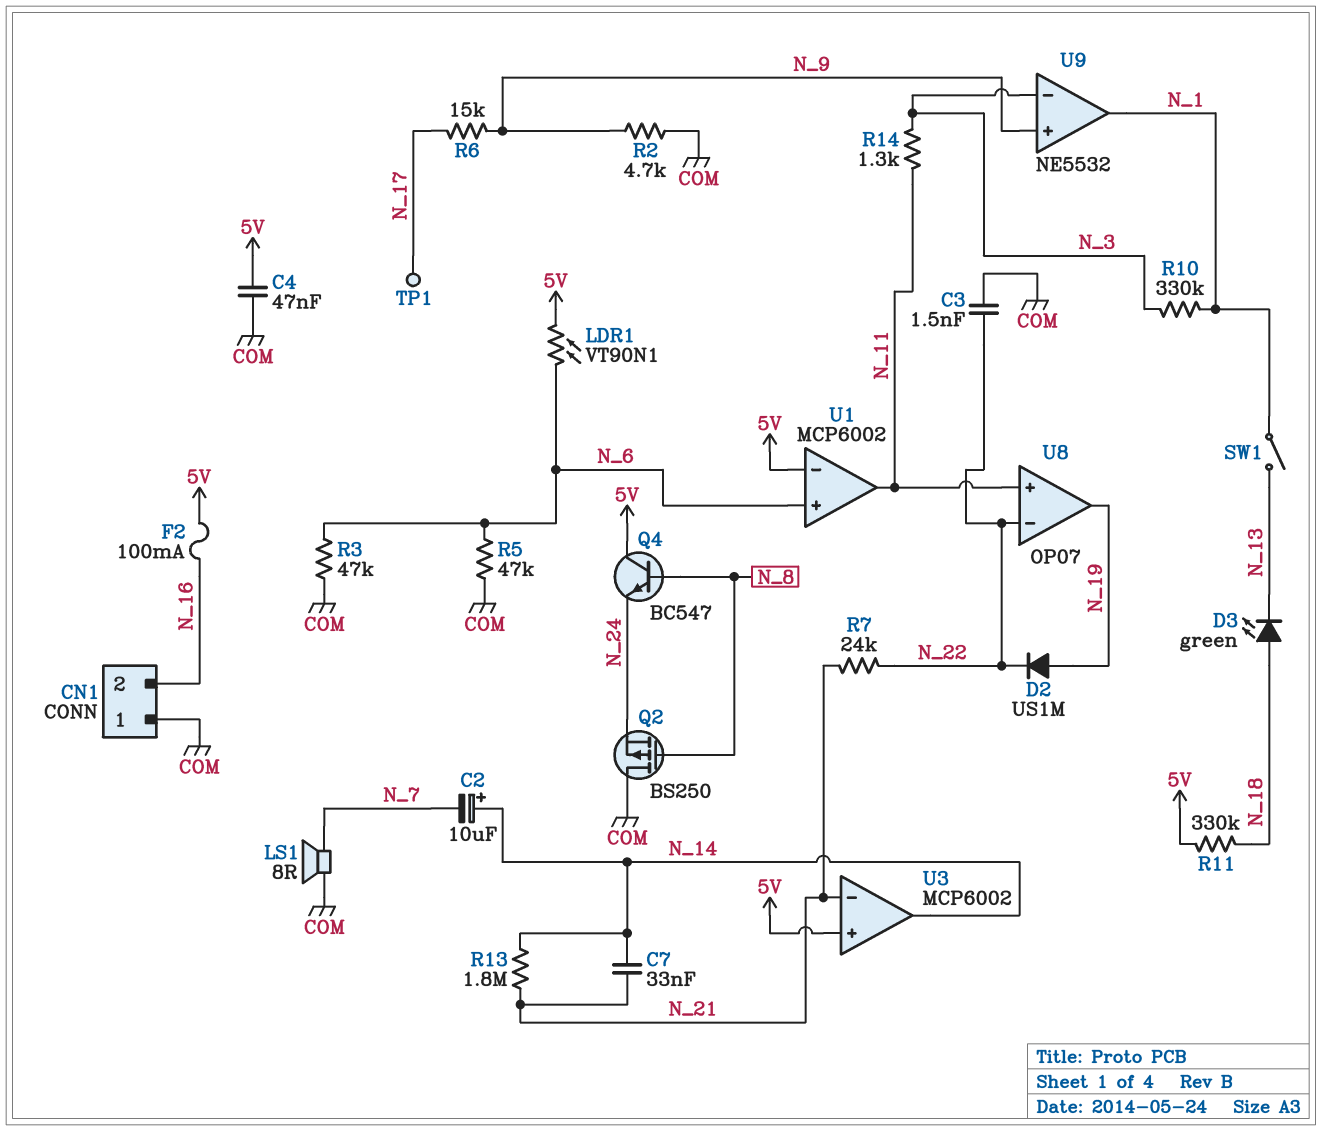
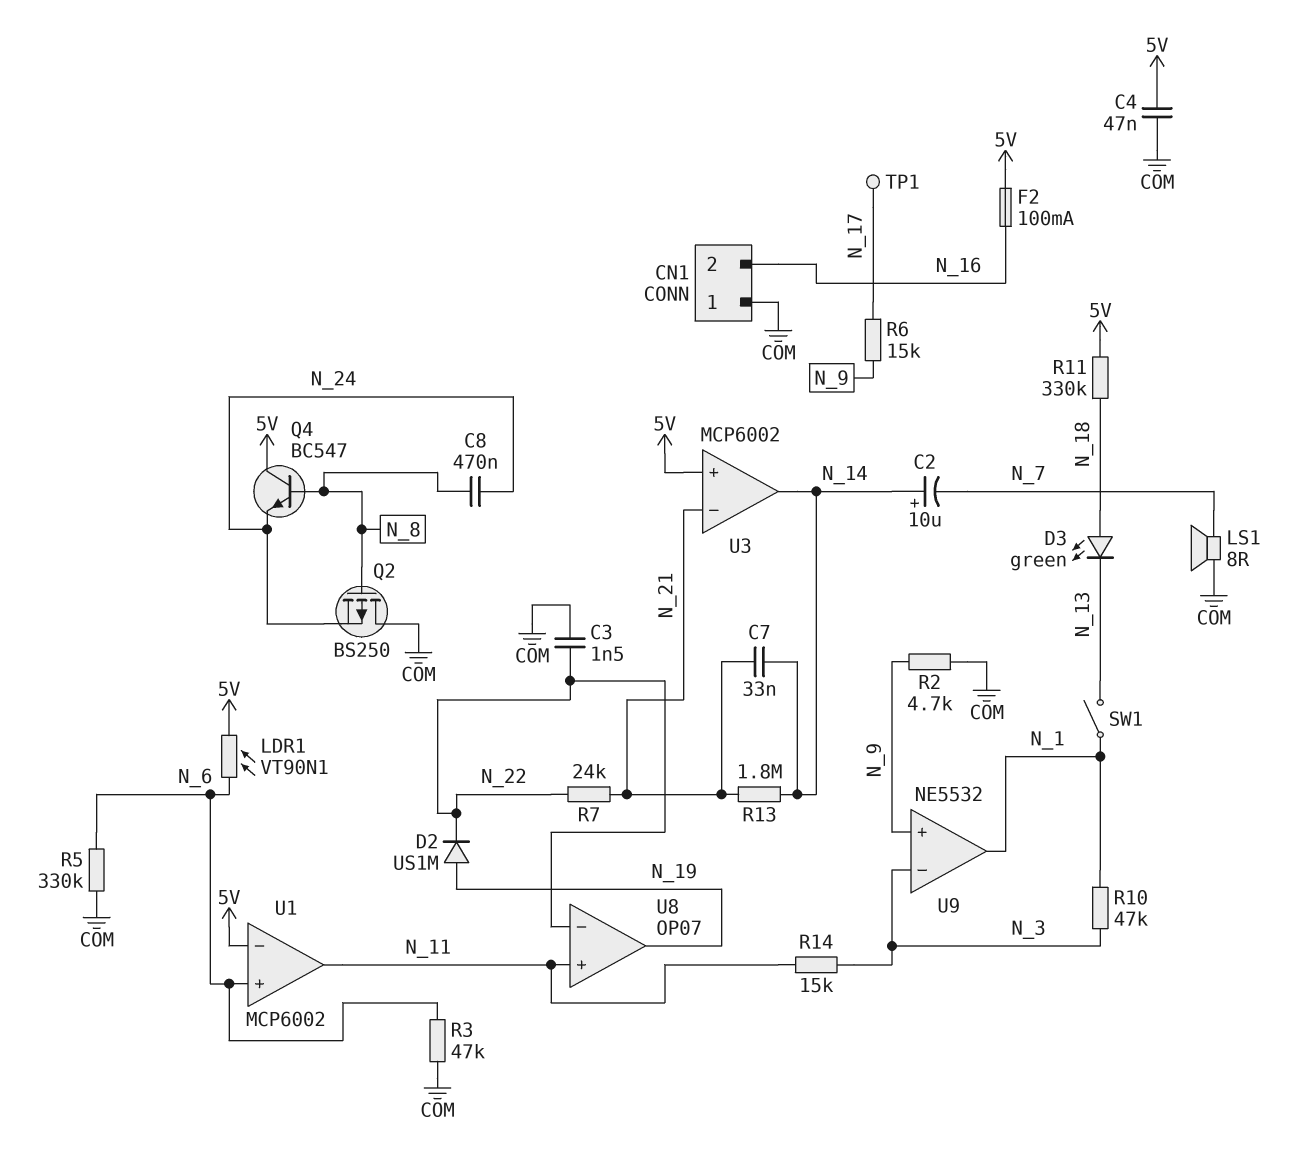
C8: none -> 470nF (N_8, N_24)
R5: 47k (COM, N_6) -> 330k (COM, N_6)
R10: 330k (N_1, N_3) -> 47k (N_1, N_3)
R14: 1.3k (N_3, N_11) -> 15k (N_3, N_11)

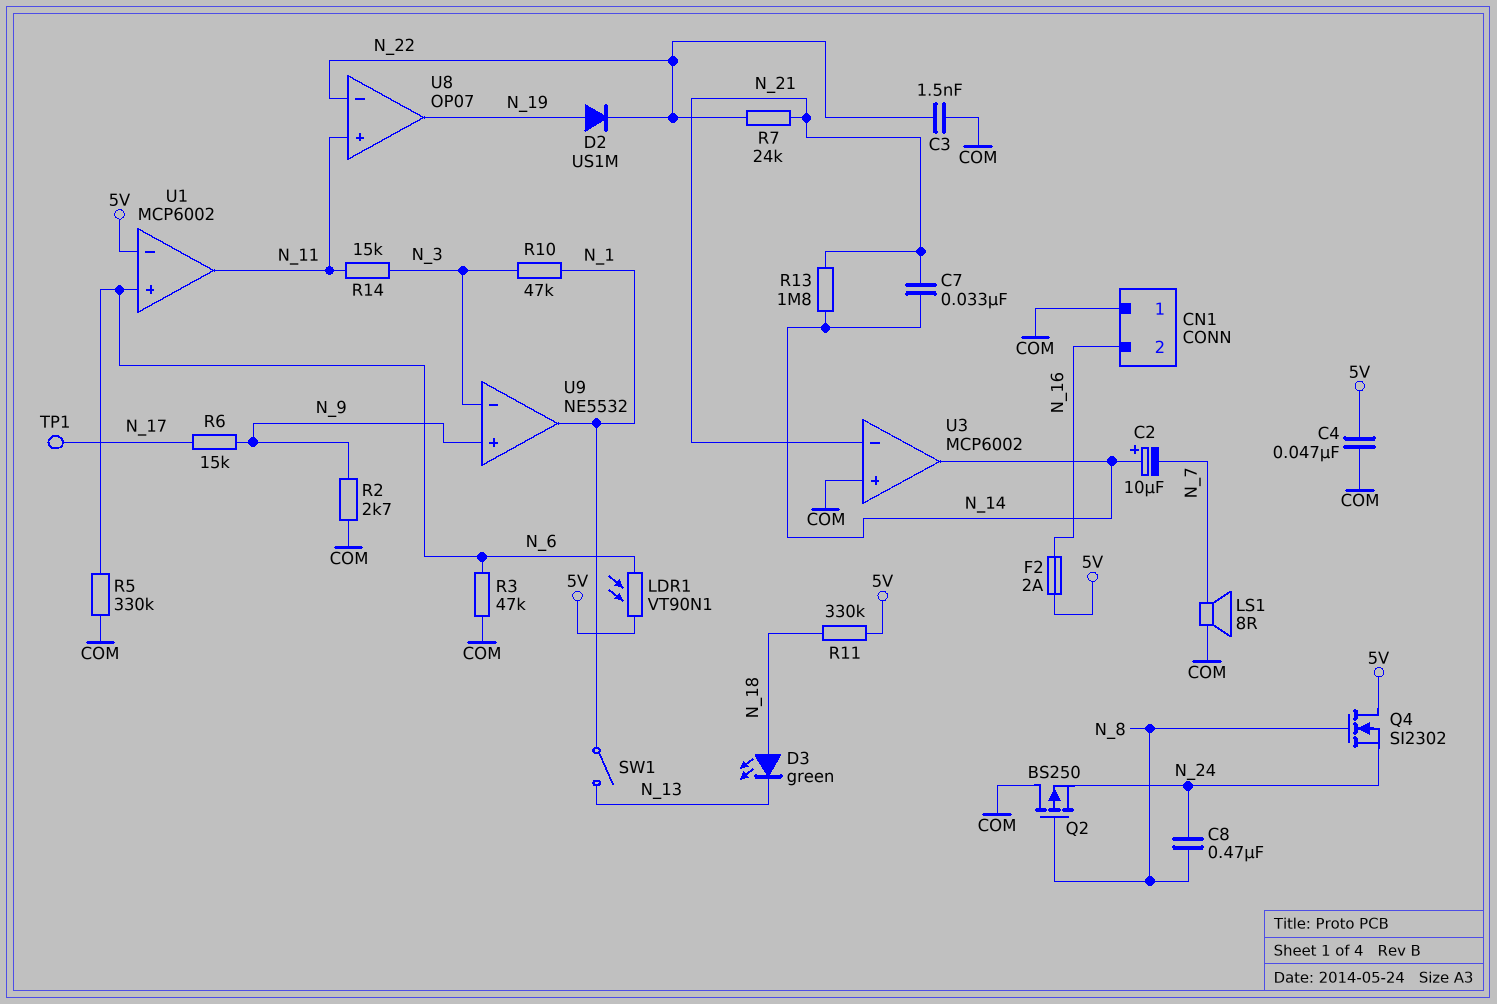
F2: 100mA (5V, N_16) -> 2A (5V, N_16)
Q4: NPN BC547 (B N_8, C 5V, E N_24) -> NMOS SI2302 (G N_8, D 5V, S N_24)
R2: 4.7k (COM, N_9) -> 2.7k (COM, N_9)
U3 pin in+: 5V -> COM

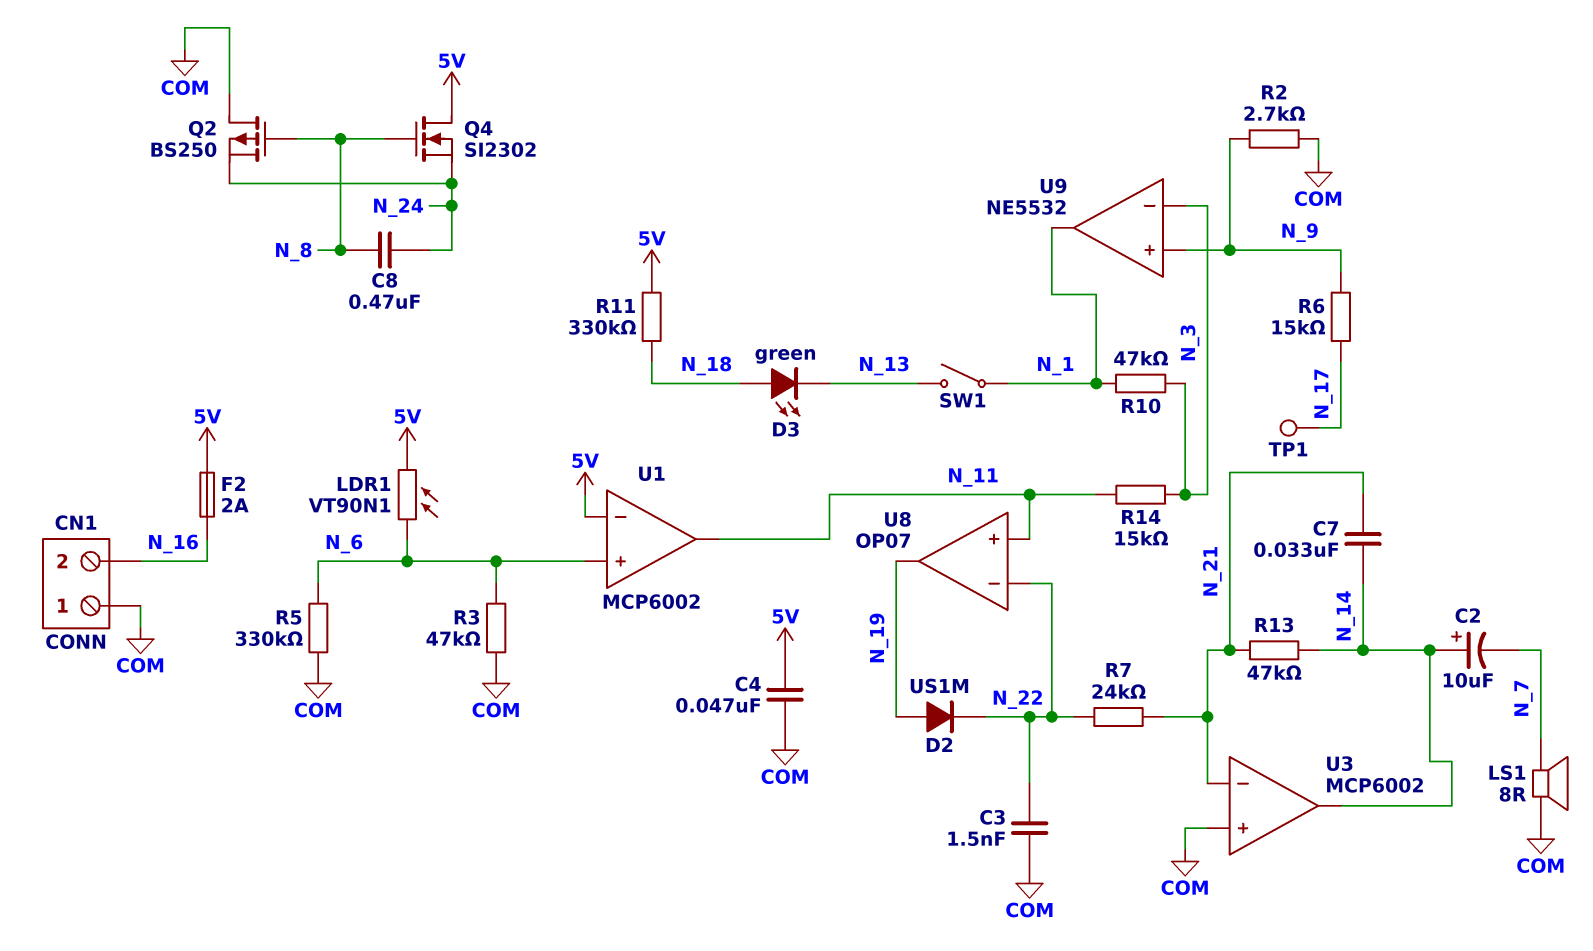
R13: 1.8M (N_14, N_21) -> 47k (N_14, N_21)

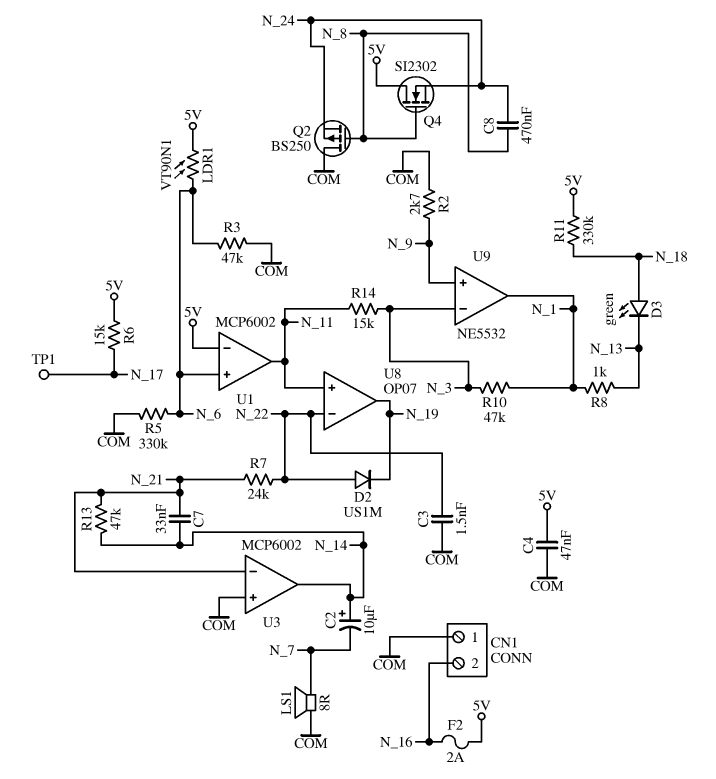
D2: diode US1M (A N_19, K N_22) -> diode US1M (A N_22, K N_19)
R6: 15k (N_9, N_17) -> 15k (5V, N_17)
R8: none -> 1k (N_1, N_13)
SW1: switch (N_1, N_13) -> none

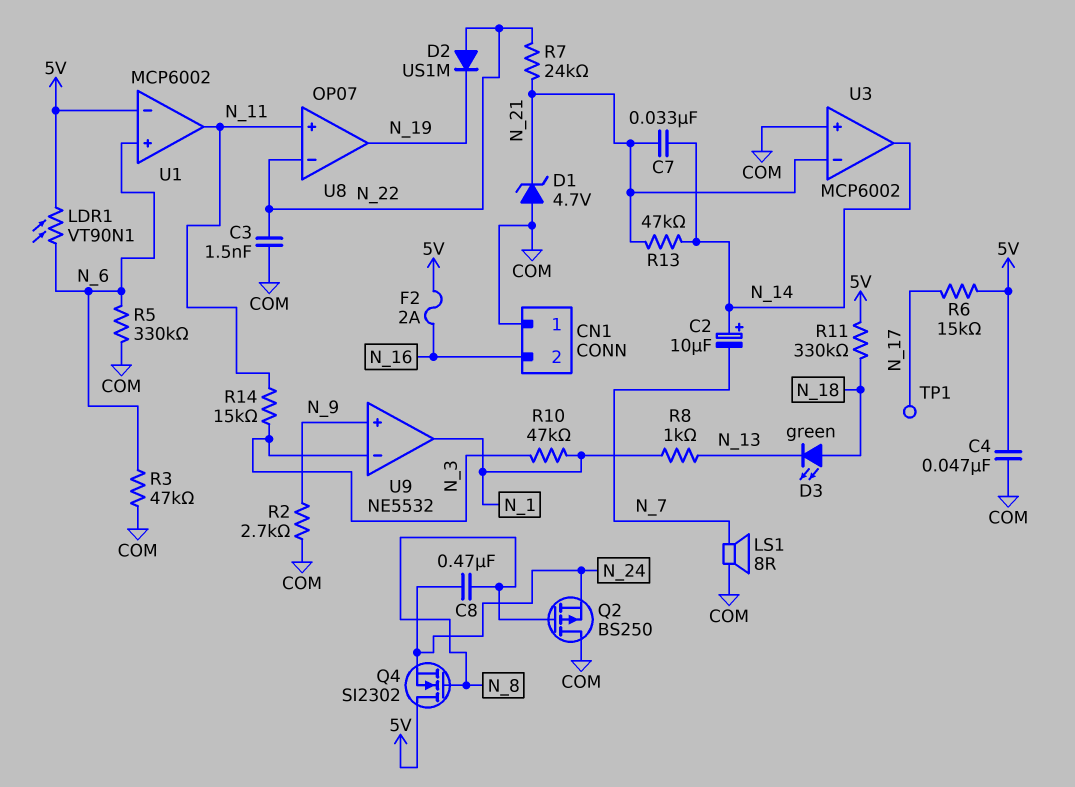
D1: none -> zener 4.7V (A COM, K N_21)

